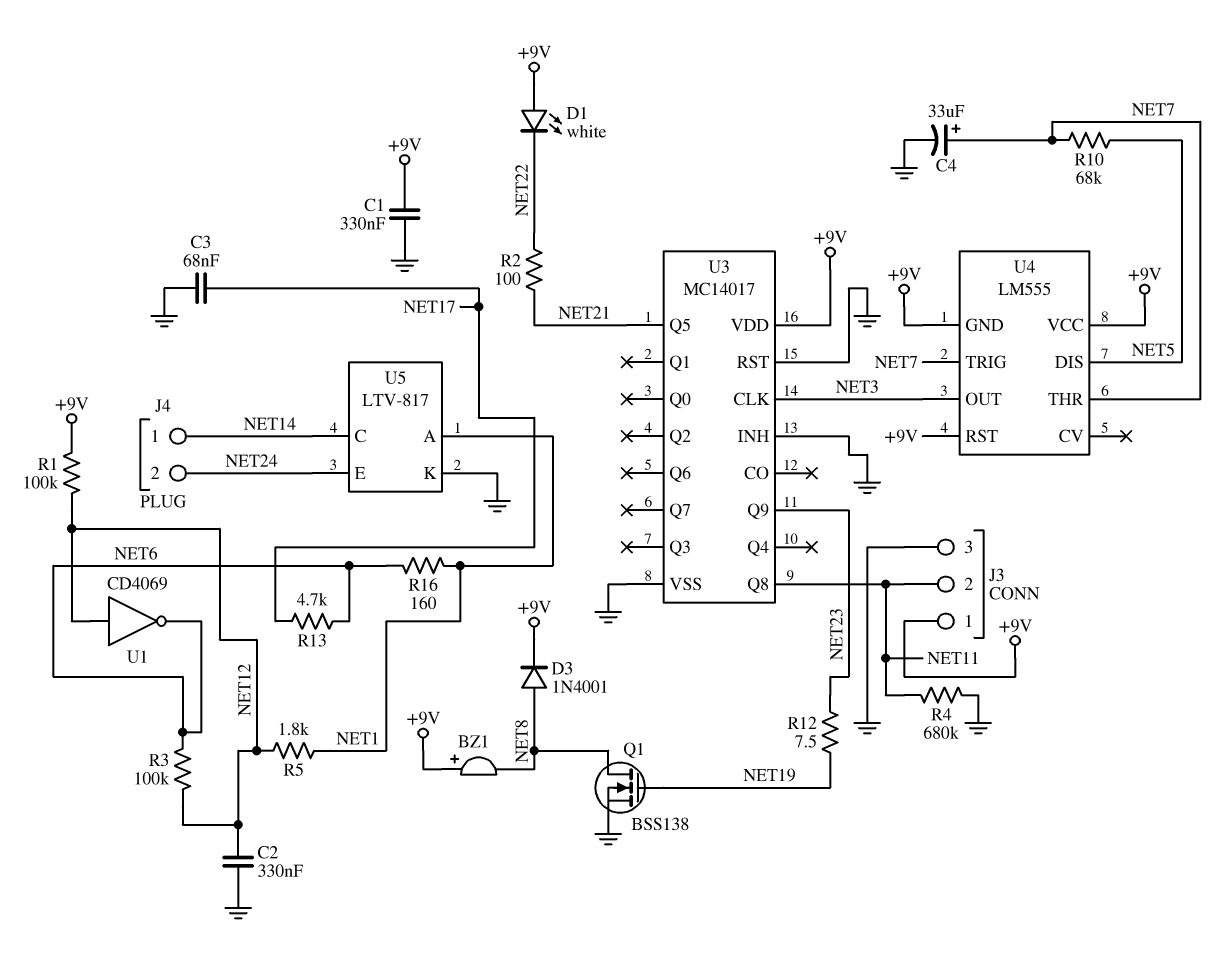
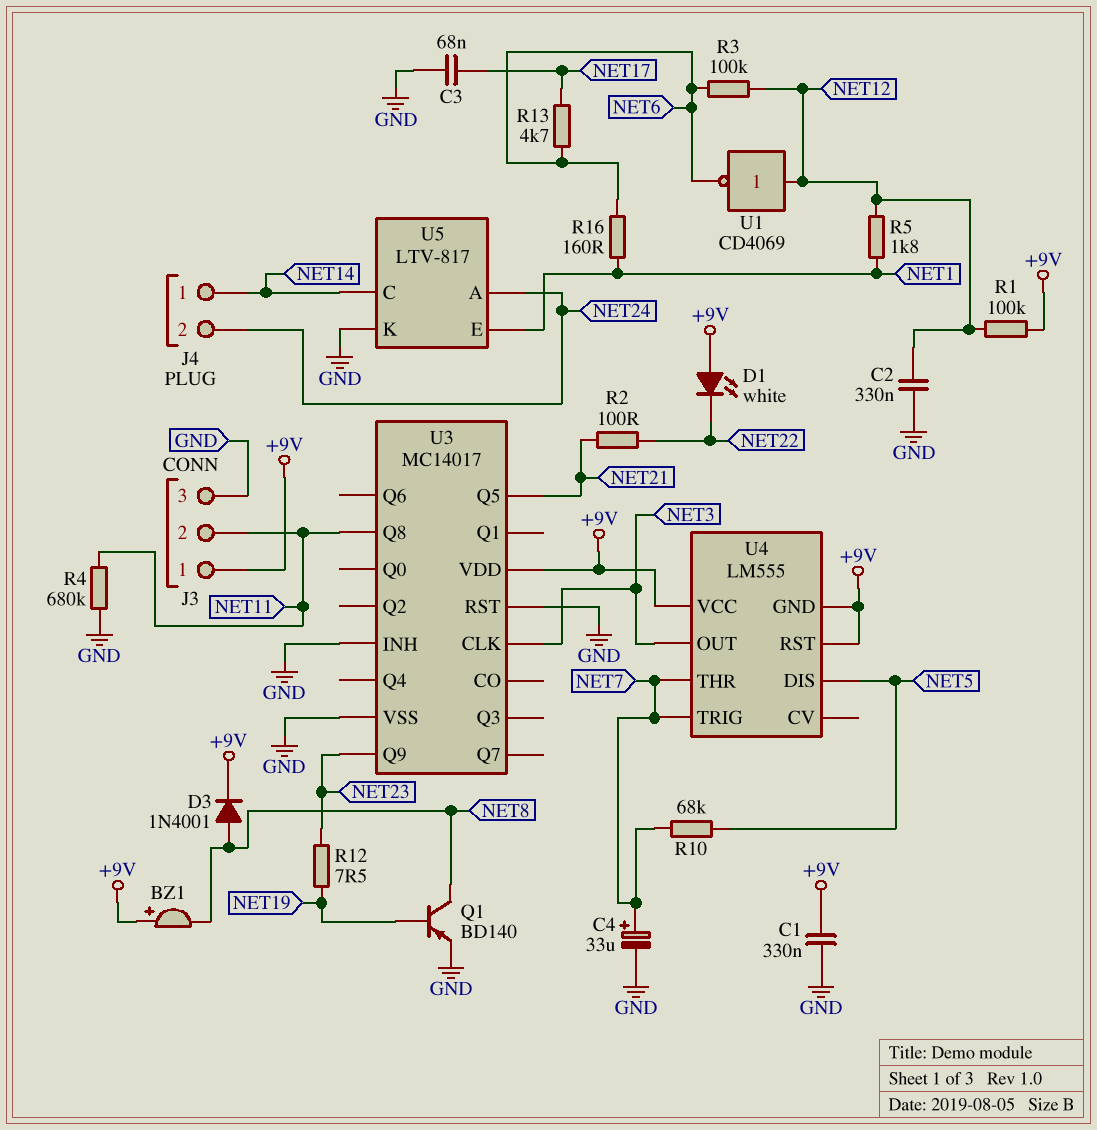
Q1: NMOS BSS138 (G NET19, D NET8, S GND) -> PNP BD140 (B NET19, C NET8, E GND)
U5 pin A: NET1 -> NET24
U5 pin E: NET24 -> NET1

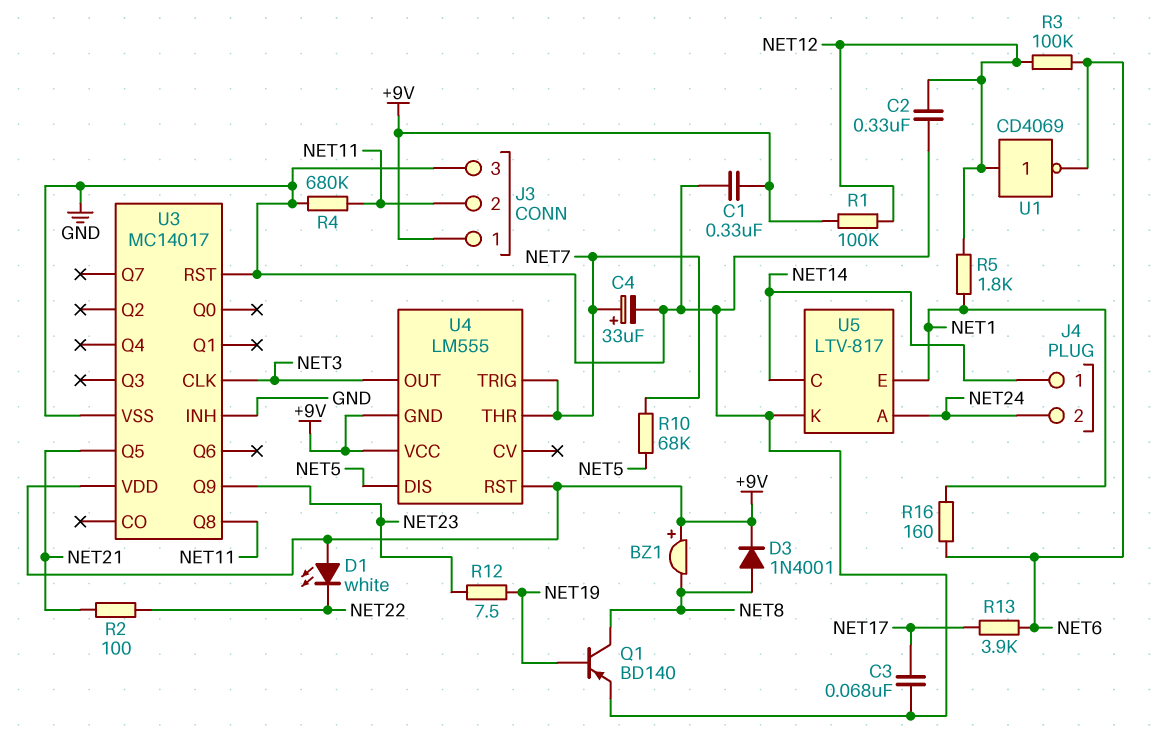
R13: 4.7k (NET6, NET17) -> 3.9k (NET6, NET17)

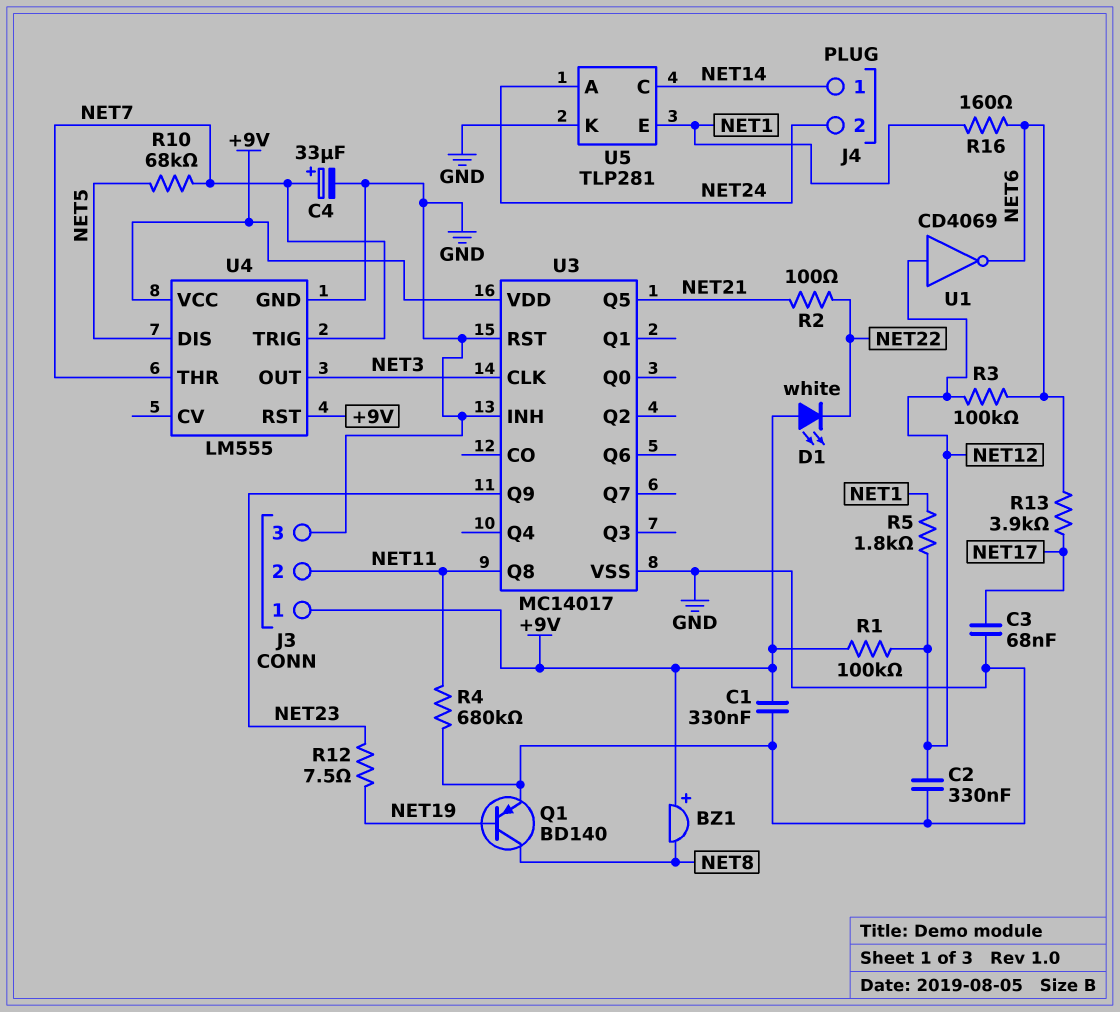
D3: diode 1N4001 (A NET8, K +9V) -> none
U4 pin GND: +9V -> GND
U5: LTV-817 -> TLP281

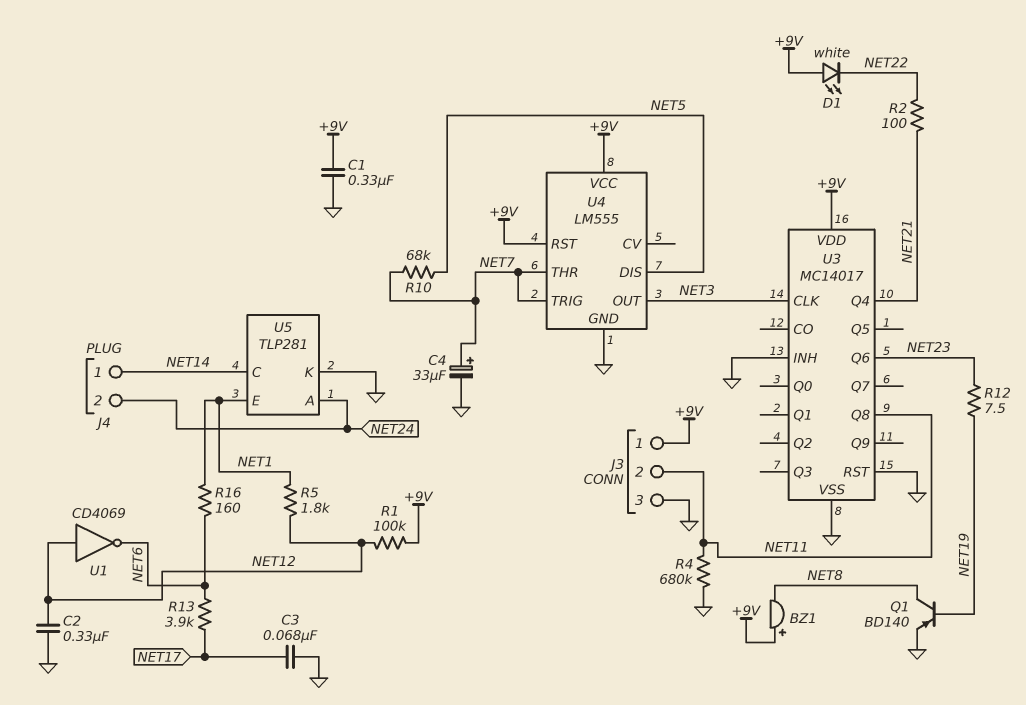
R3: 100k (NET6, NET12) -> none
U3 pin Q4: none -> NET21
U3 pin Q5: NET21 -> none
U3 pin Q6: none -> NET23
U3 pin Q9: NET23 -> none

